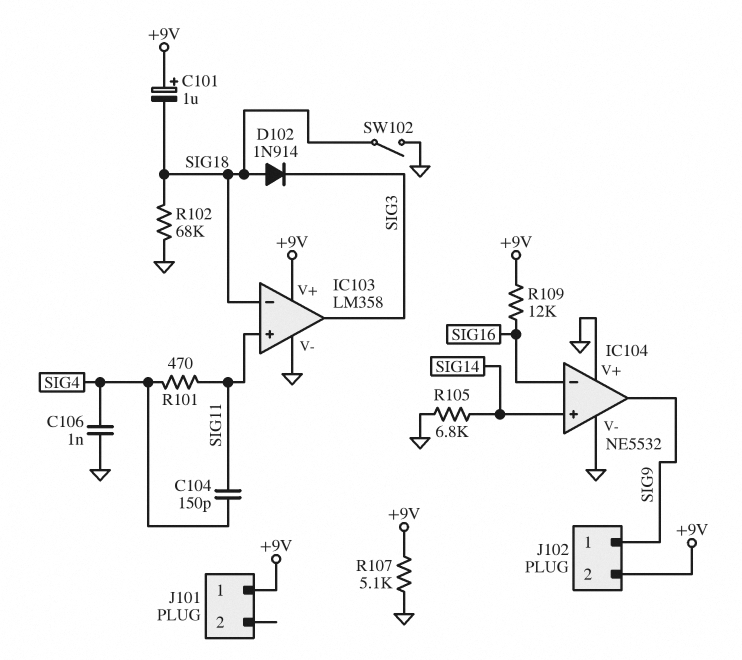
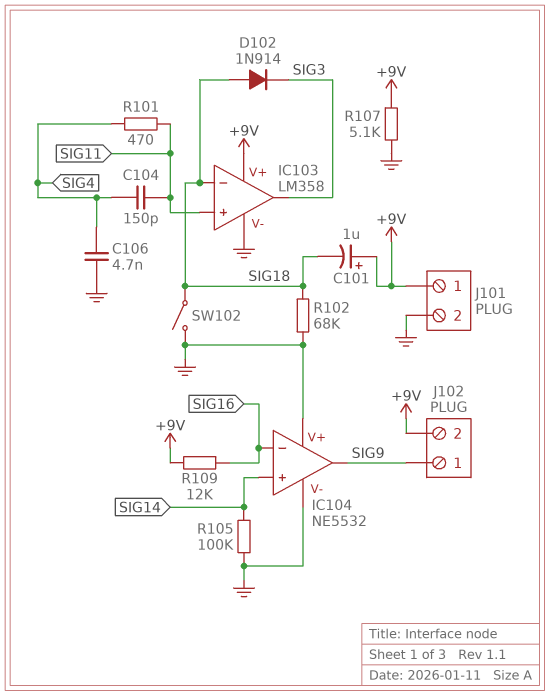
C106: 1nF (GND, SIG4) -> 4.7nF (GND, SIG4)
J101 pin 2: none -> GND
R105: 6.8k (GND, SIG14) -> 100k (GND, SIG14)

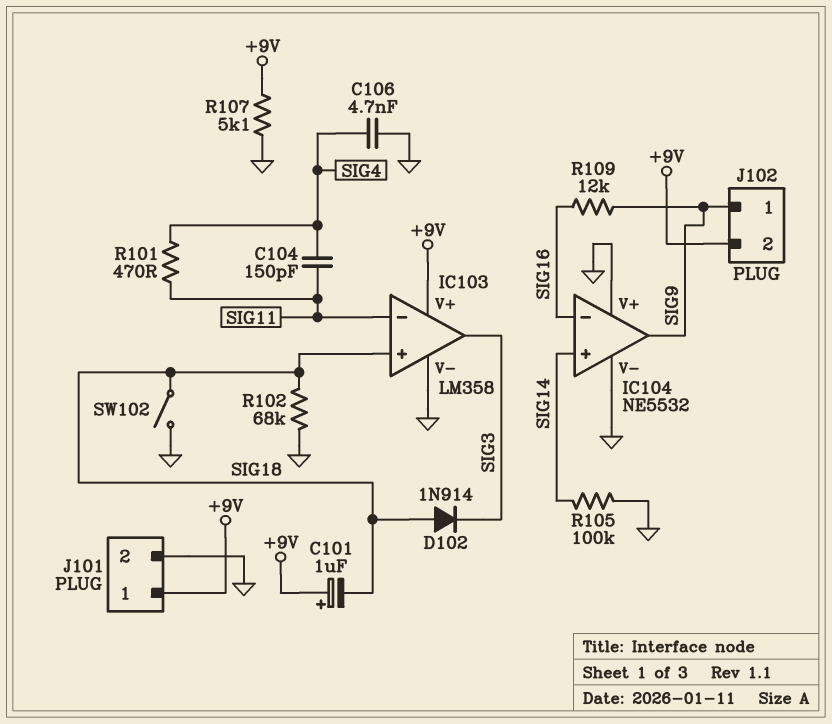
IC103 pin in+: SIG11 -> SIG18
IC103 pin in-: SIG18 -> SIG11
R109: 12k (+9V, SIG16) -> 12k (SIG9, SIG16)

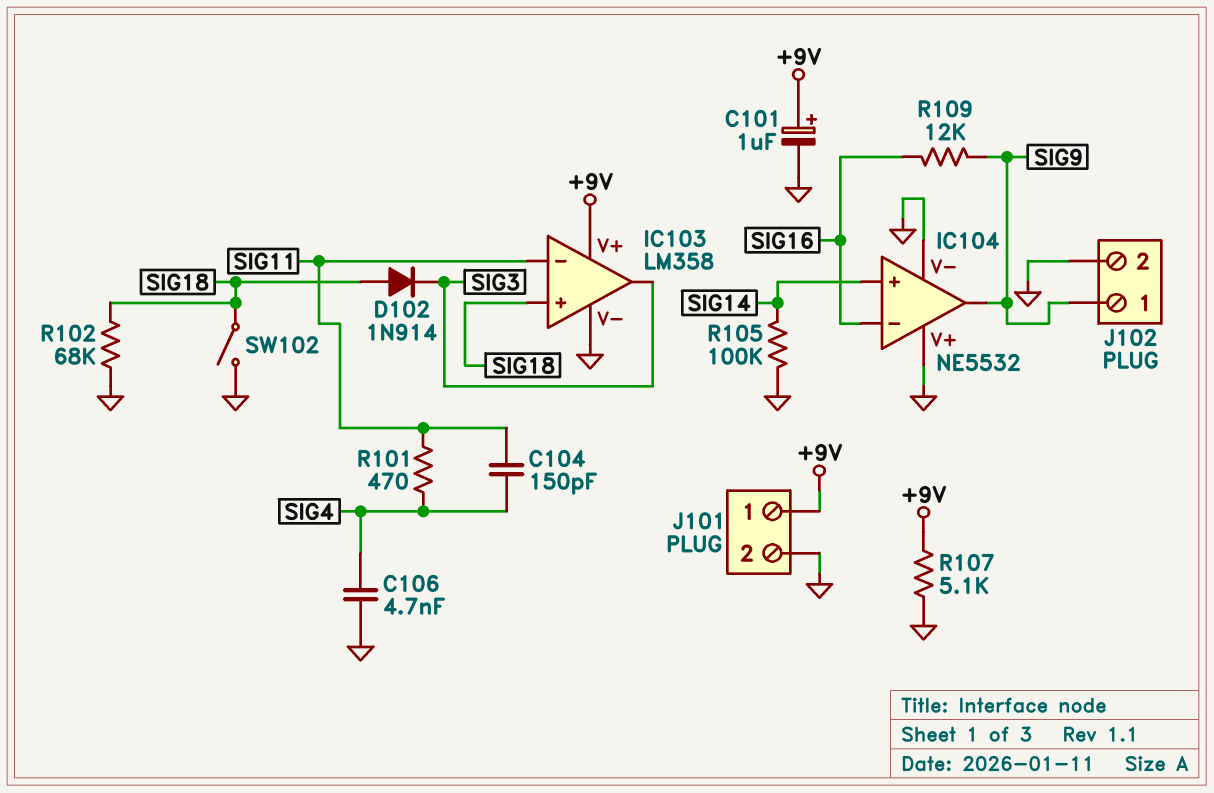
C101: 1uF (plus +9V, minus SIG18) -> 1uF (plus +9V, minus GND)
J102 pin 2: +9V -> GND

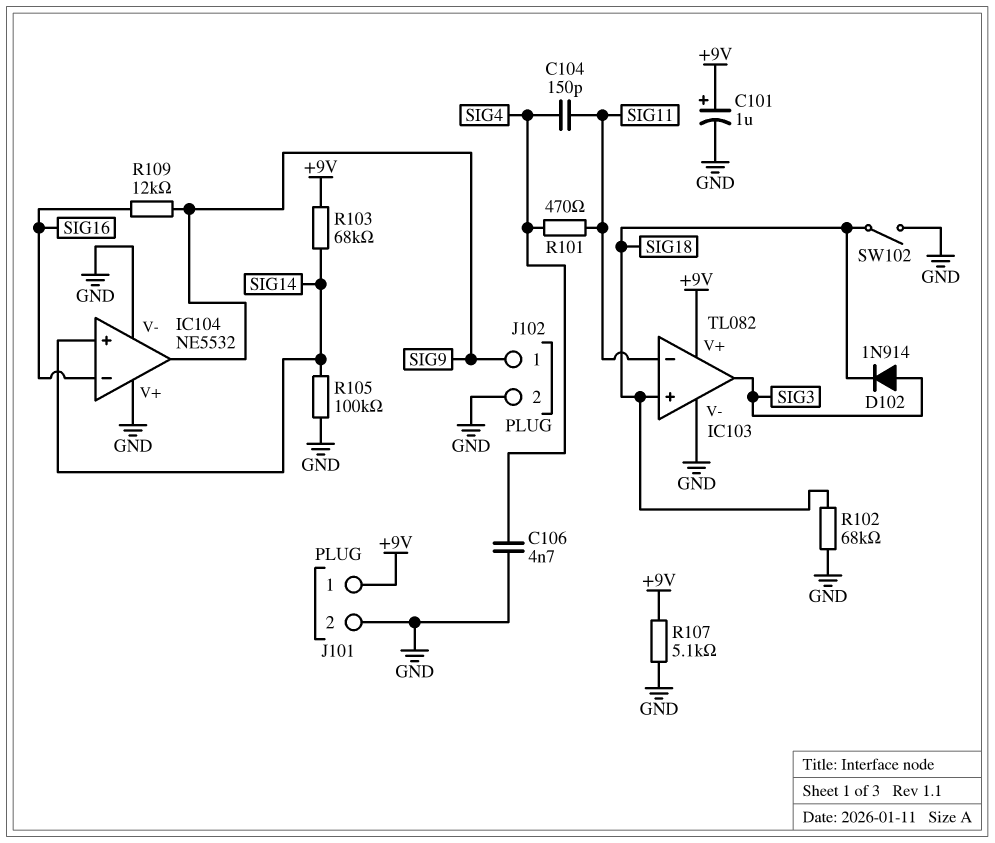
D102: diode 1N914 (A SIG18, K SIG3) -> diode 1N914 (A SIG3, K SIG18)
IC103: LM358 -> TL082
R103: none -> 68k (+9V, SIG14)

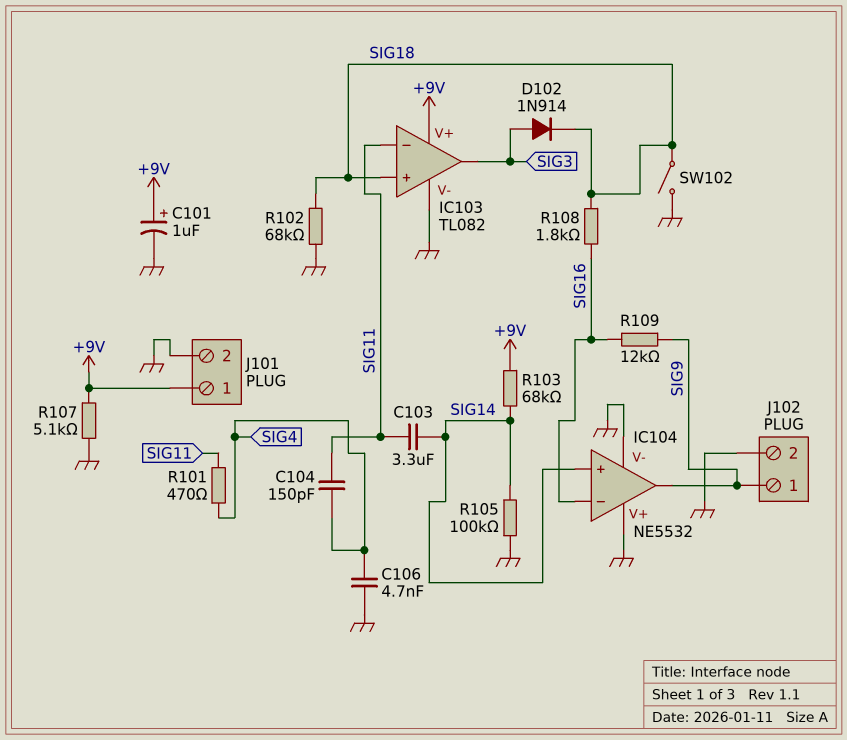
C103: none -> 3.3uF (SIG11, SIG14)
R108: none -> 1.8k (SIG16, SIG18)

